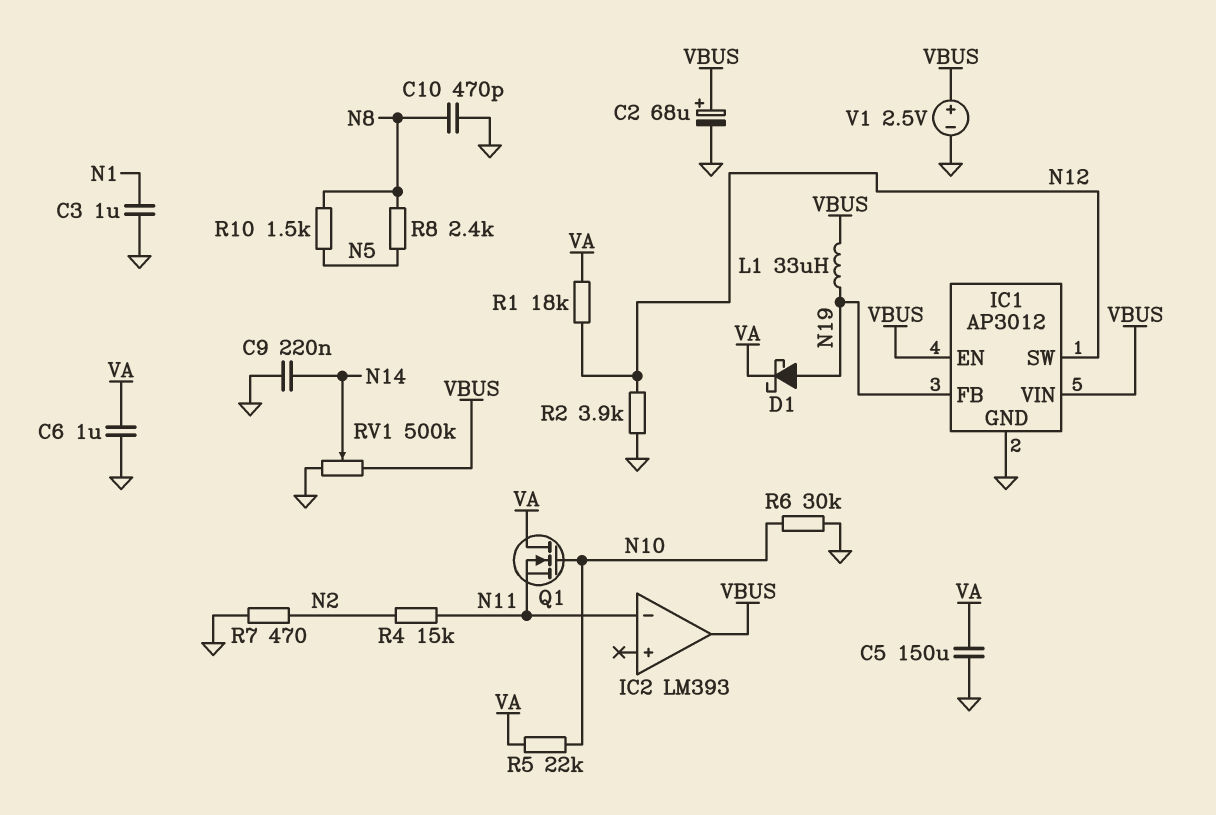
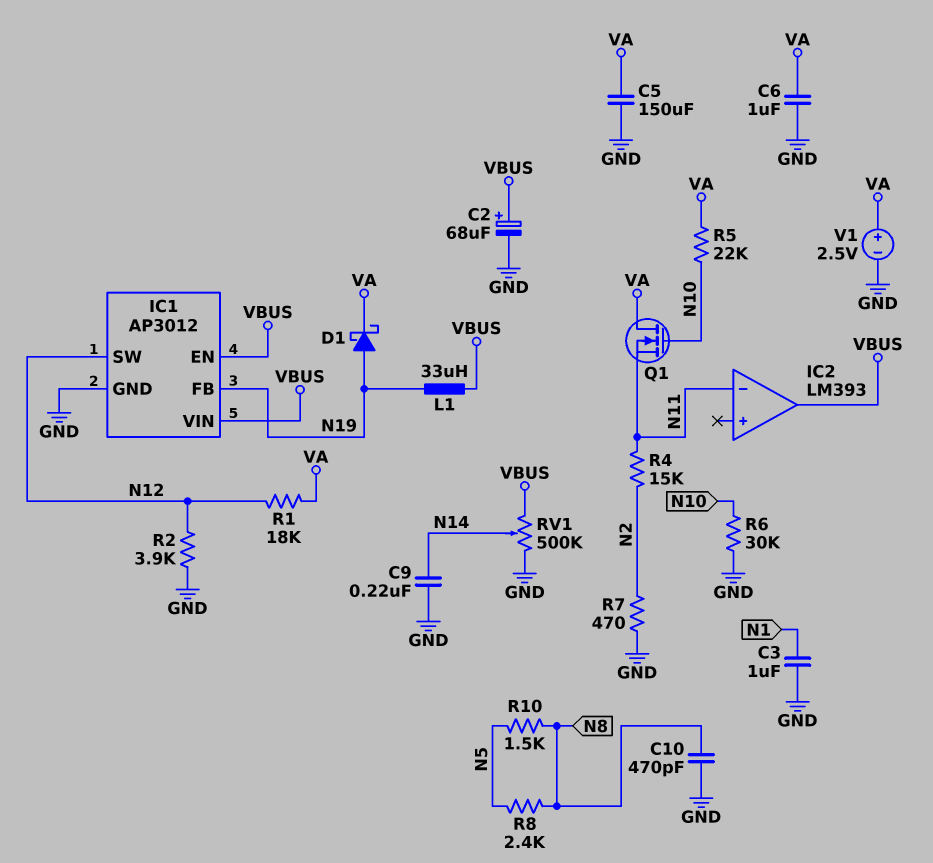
V1: 2.5V (plus VBUS, minus GND) -> 2.5V (plus VA, minus GND)

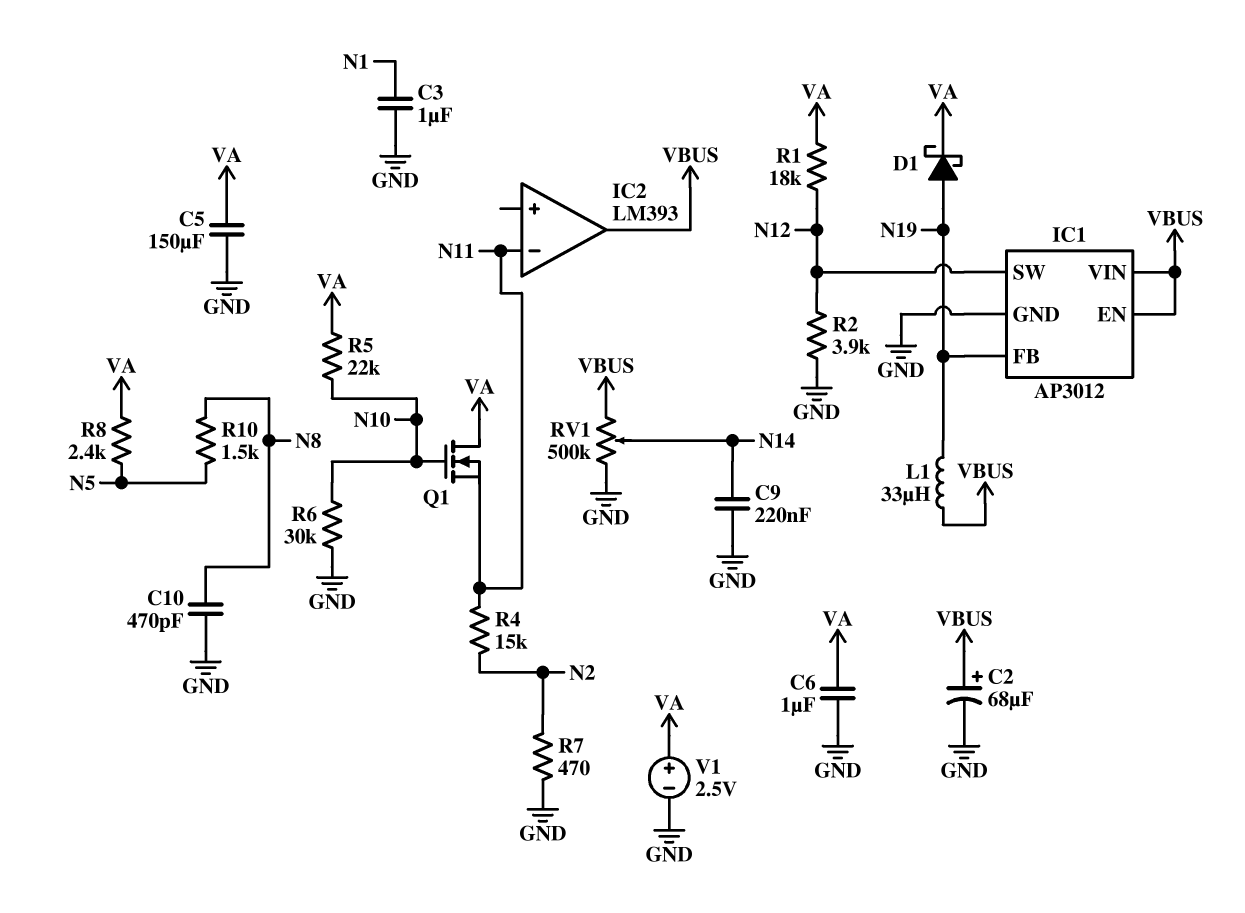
R8: 2.4k (N5, N8) -> 2.4k (N5, VA)

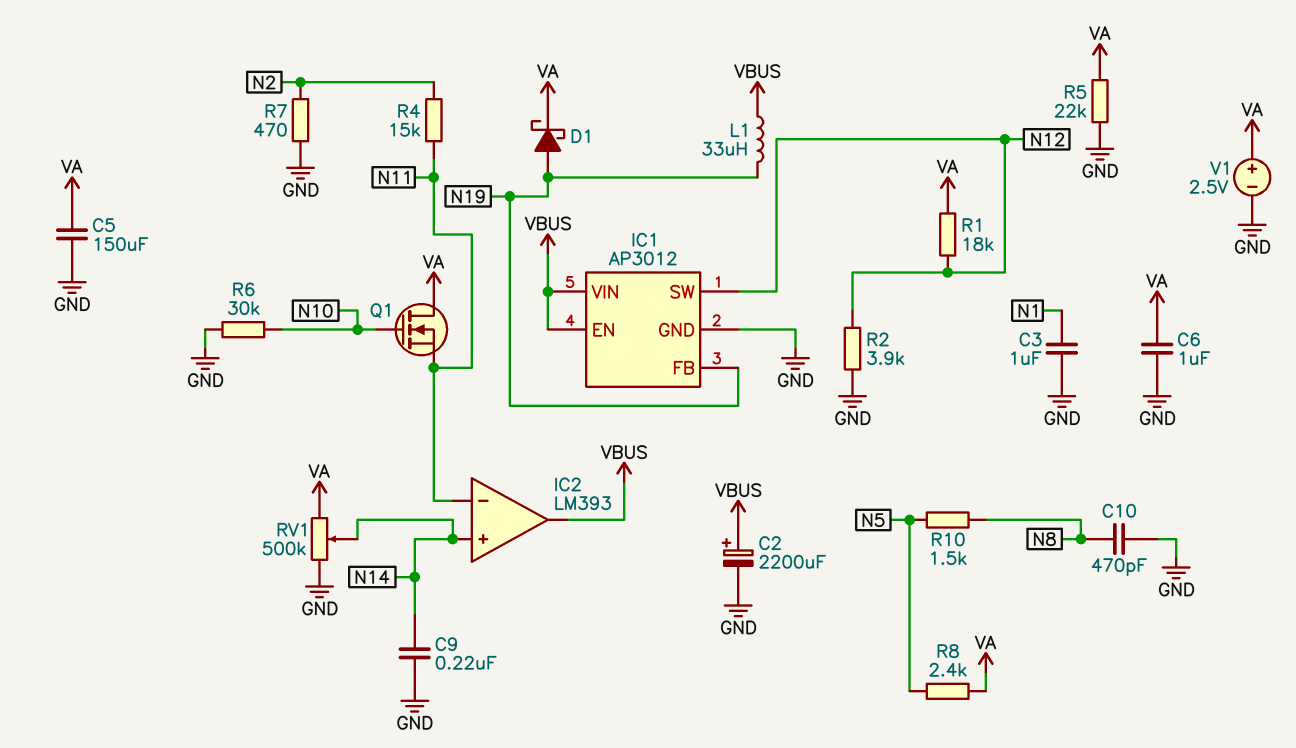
C2: 68uF (plus VBUS, minus GND) -> 2200uF (plus VBUS, minus GND)
IC2 pin in+: none -> N14
R5: 22k (N10, VA) -> 22k (GND, VA)
RV1: 500k (GND, VBUS, wiper N14) -> 500k (GND, VA, wiper N14)

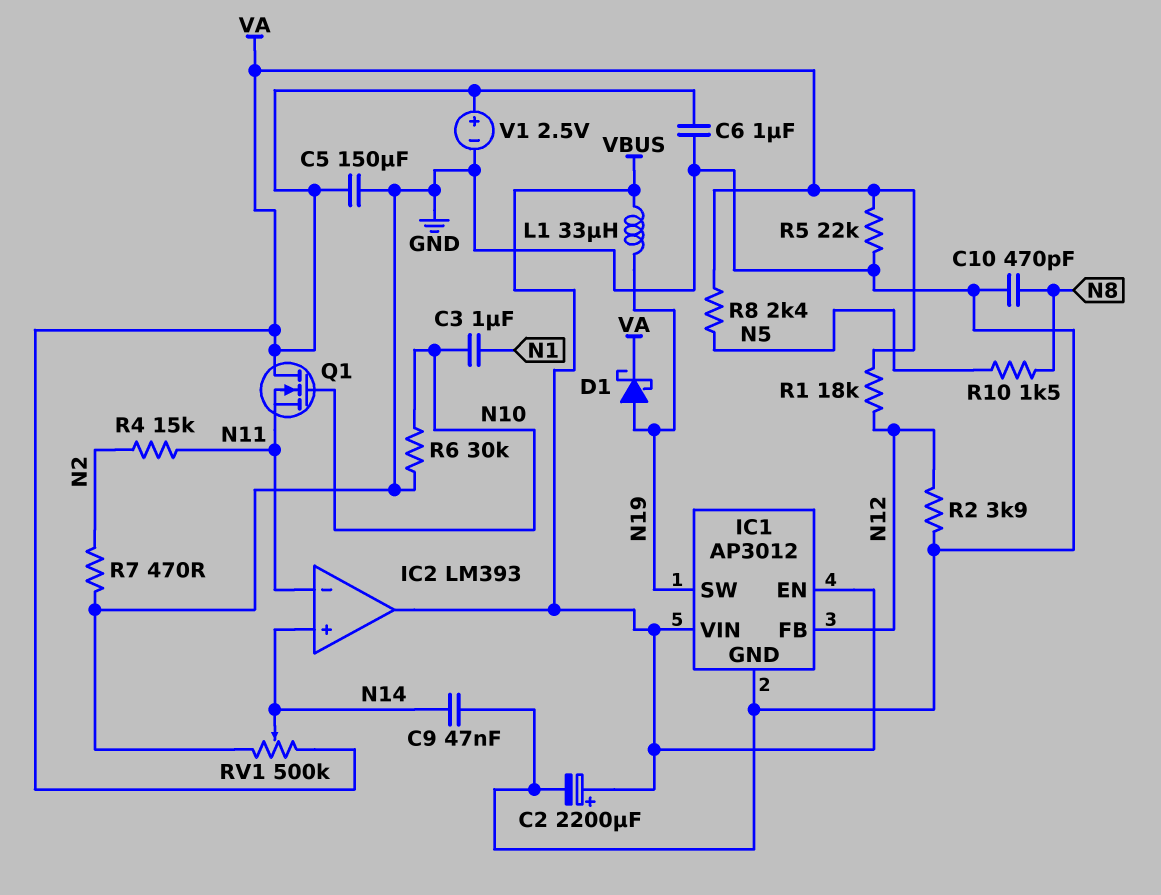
C3: 1uF (GND, N1) -> 1uF (N1, N10)
C9: 220nF (GND, N14) -> 47nF (GND, N14)
IC1 pin FB: N19 -> N12
IC1 pin SW: N12 -> N19

